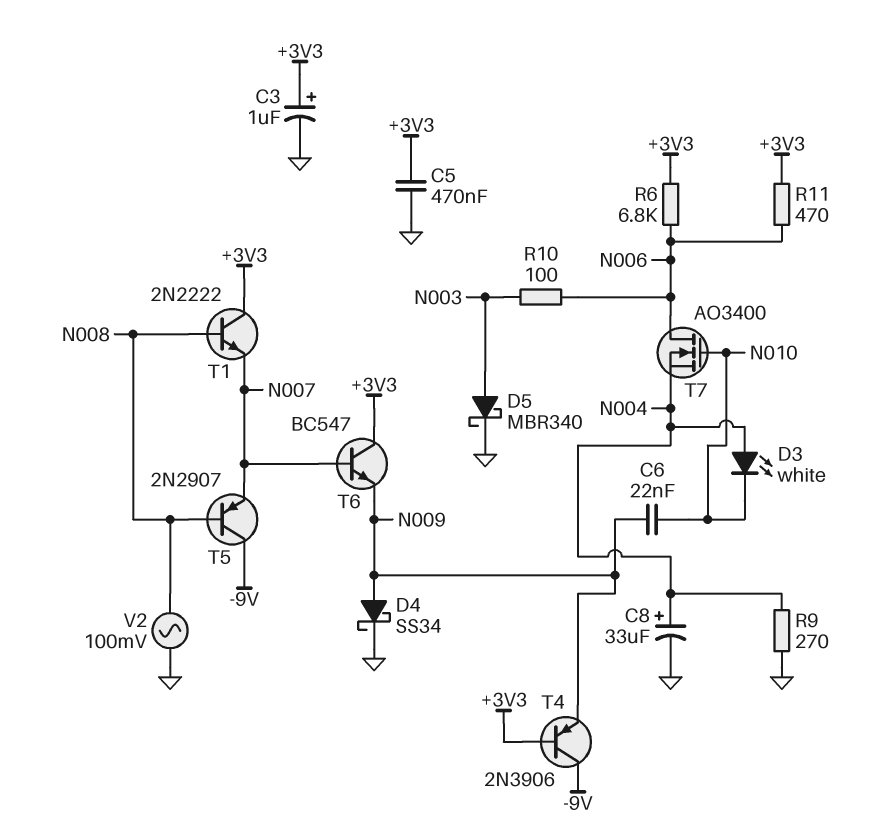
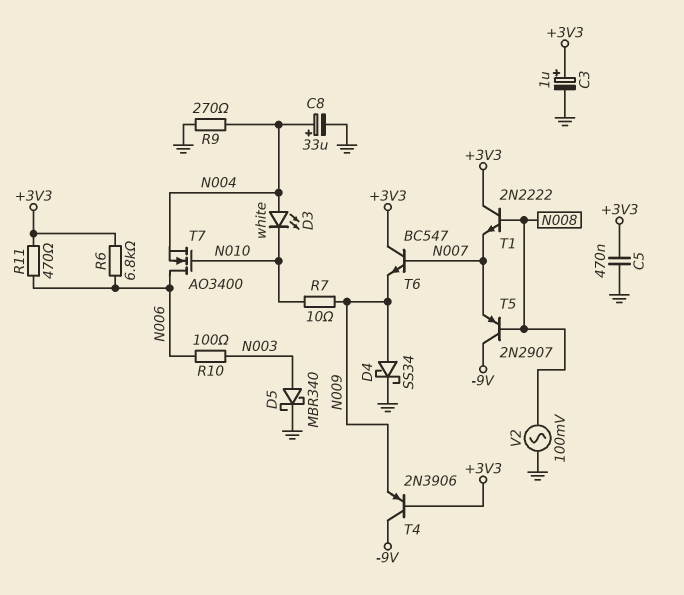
C6: 22nF (N009, N010) -> none
R7: none -> 10 (N009, N010)

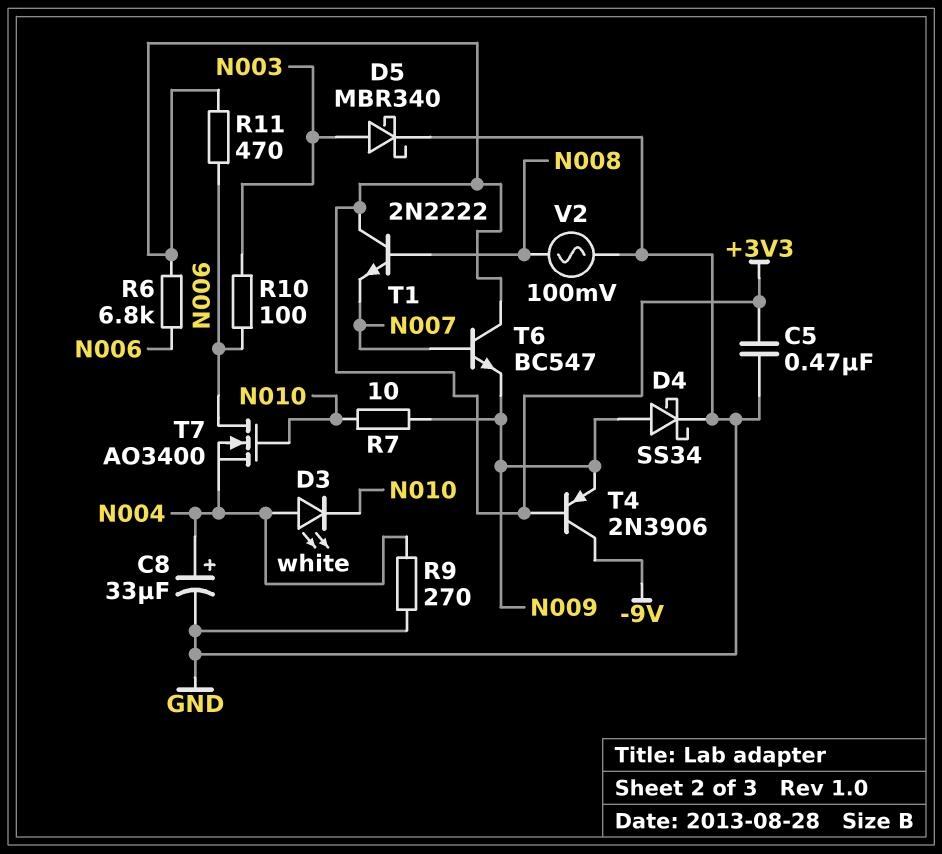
C3: 1uF (plus +3V3, minus GND) -> none
T5: PNP 2N2907 (B N008, C -9V, E N007) -> none

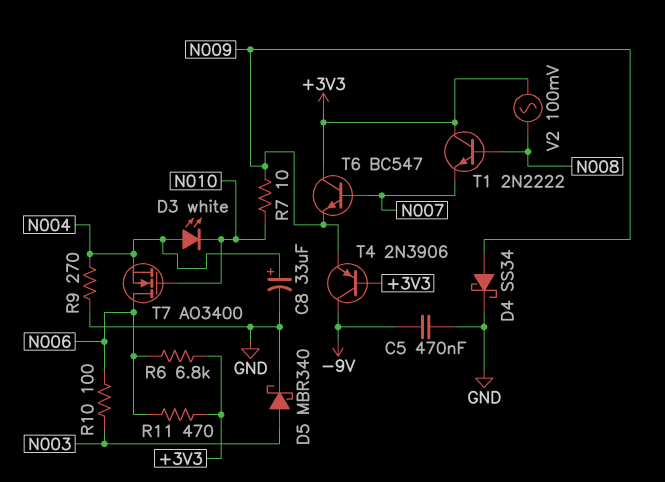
C5: 470nF (+3V3, GND) -> 470nF (-9V, GND)
V2: AC 100mV (GND, N008) -> AC 100mV (+3V3, N008)

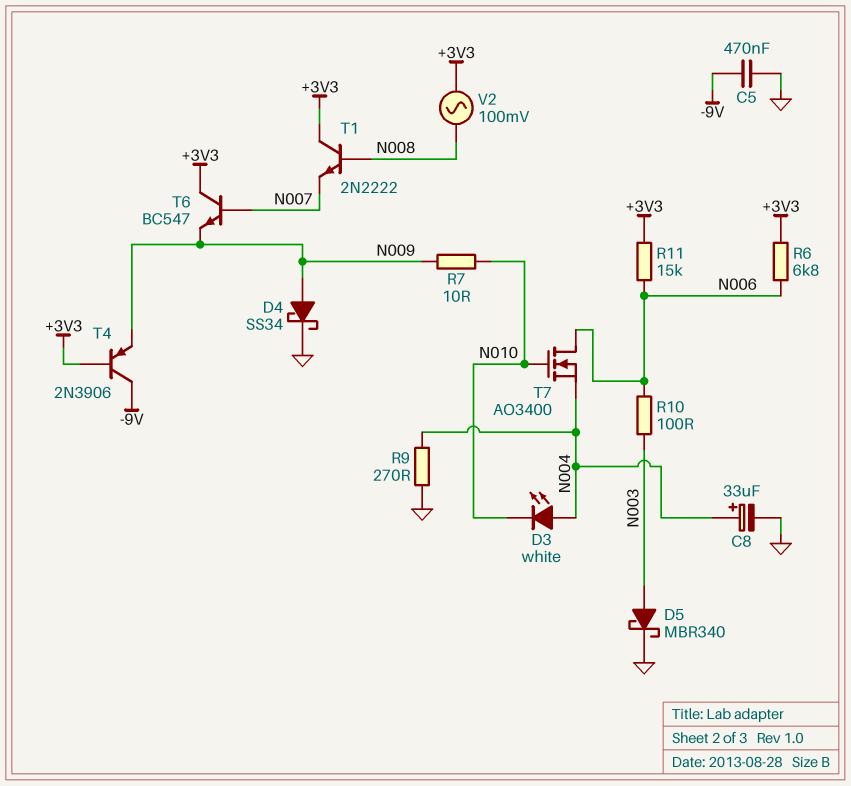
R11: 470 (+3V3, N006) -> 15k (+3V3, N006)

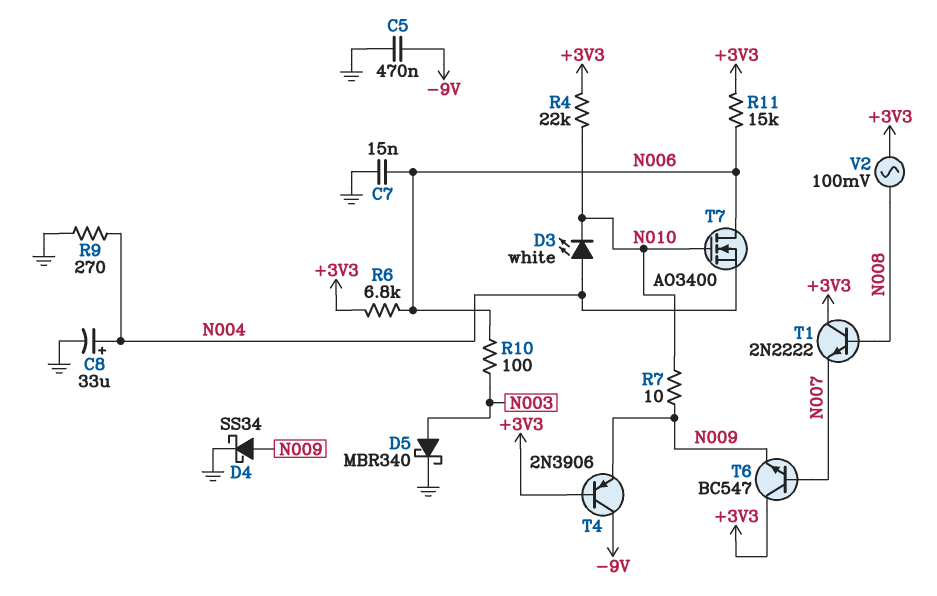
C7: none -> 15nF (GND, N006)
R4: none -> 22k (+3V3, N010)

